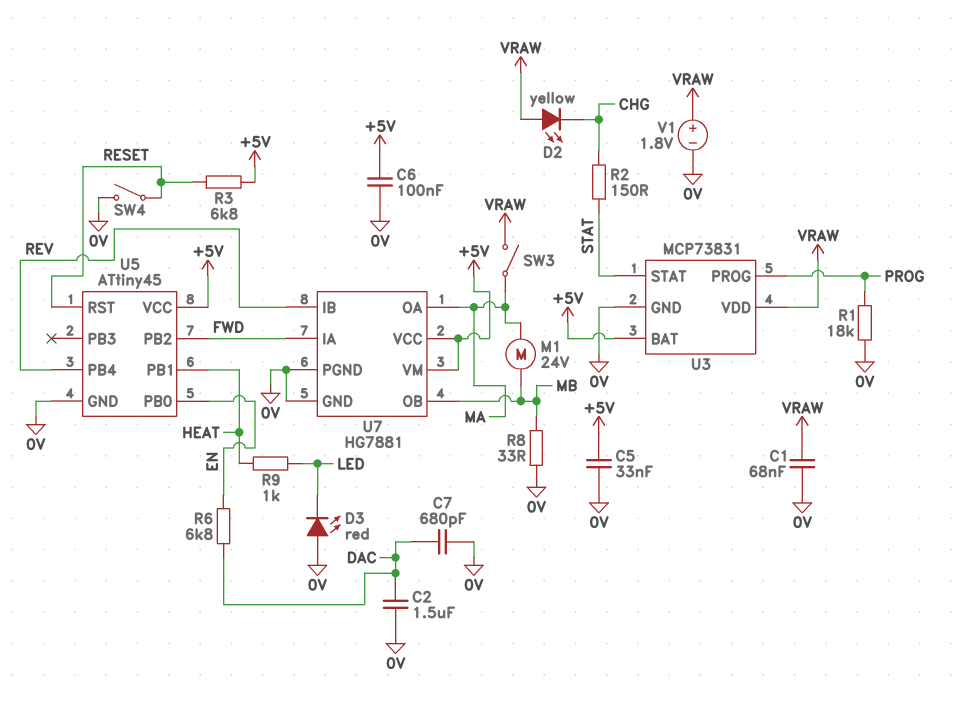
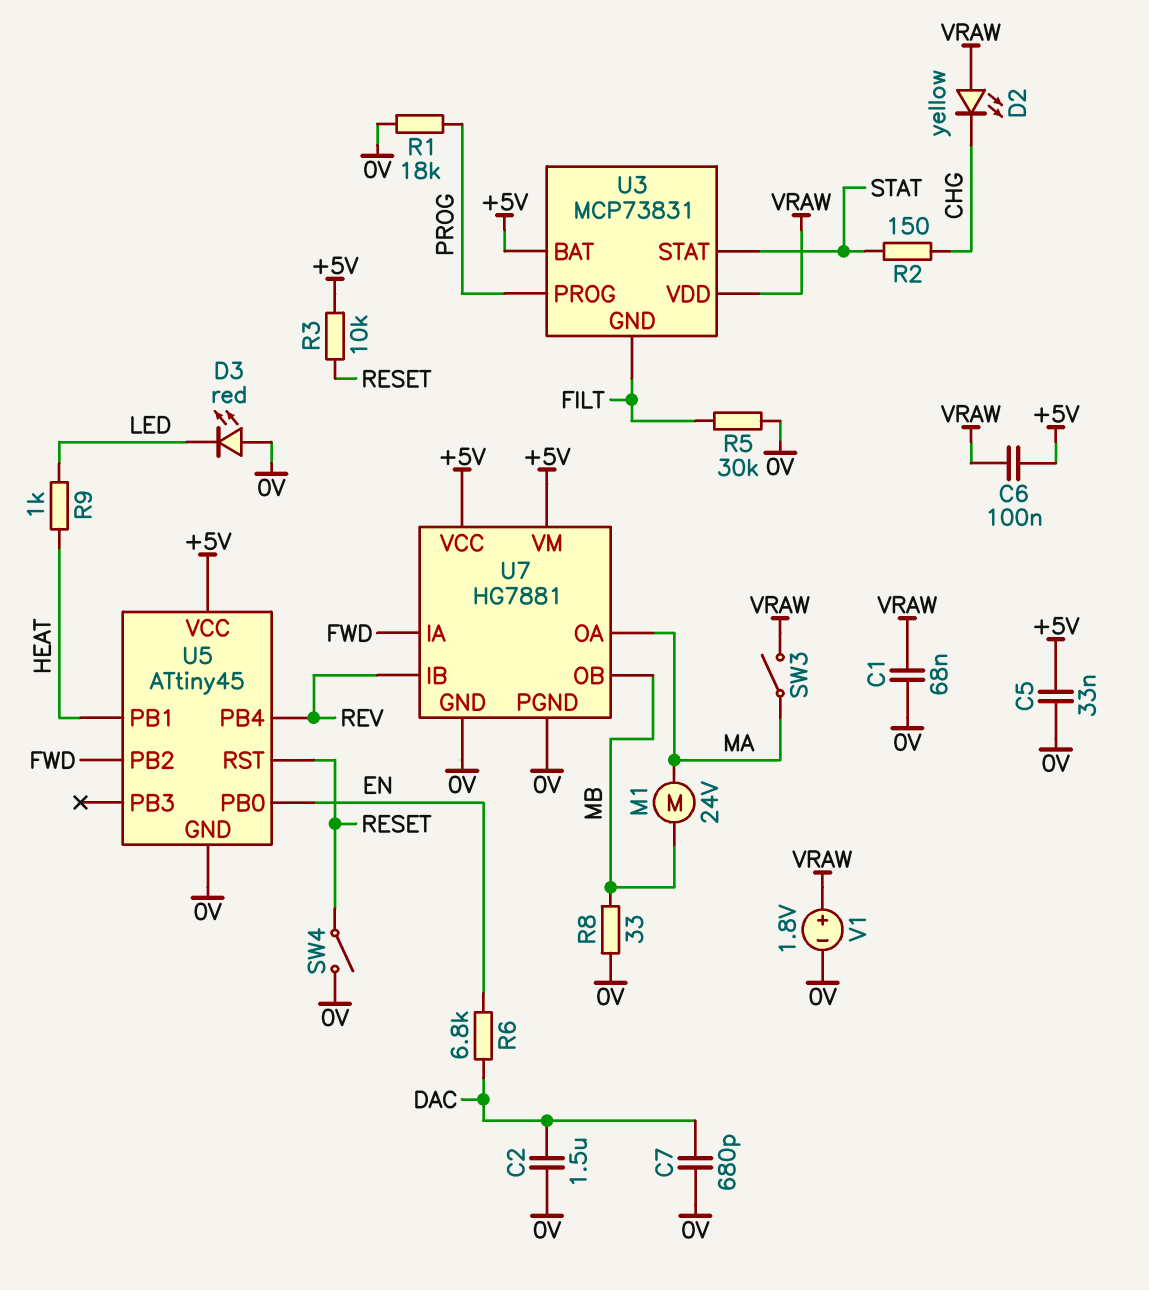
C6: 100nF (+5V, 0V) -> 100nF (+5V, VRAW)
R3: 6.8k (+5V, RESET) -> 10k (+5V, RESET)
R5: none -> 30k (0V, FILT)
U3 pin GND: 0V -> FILT

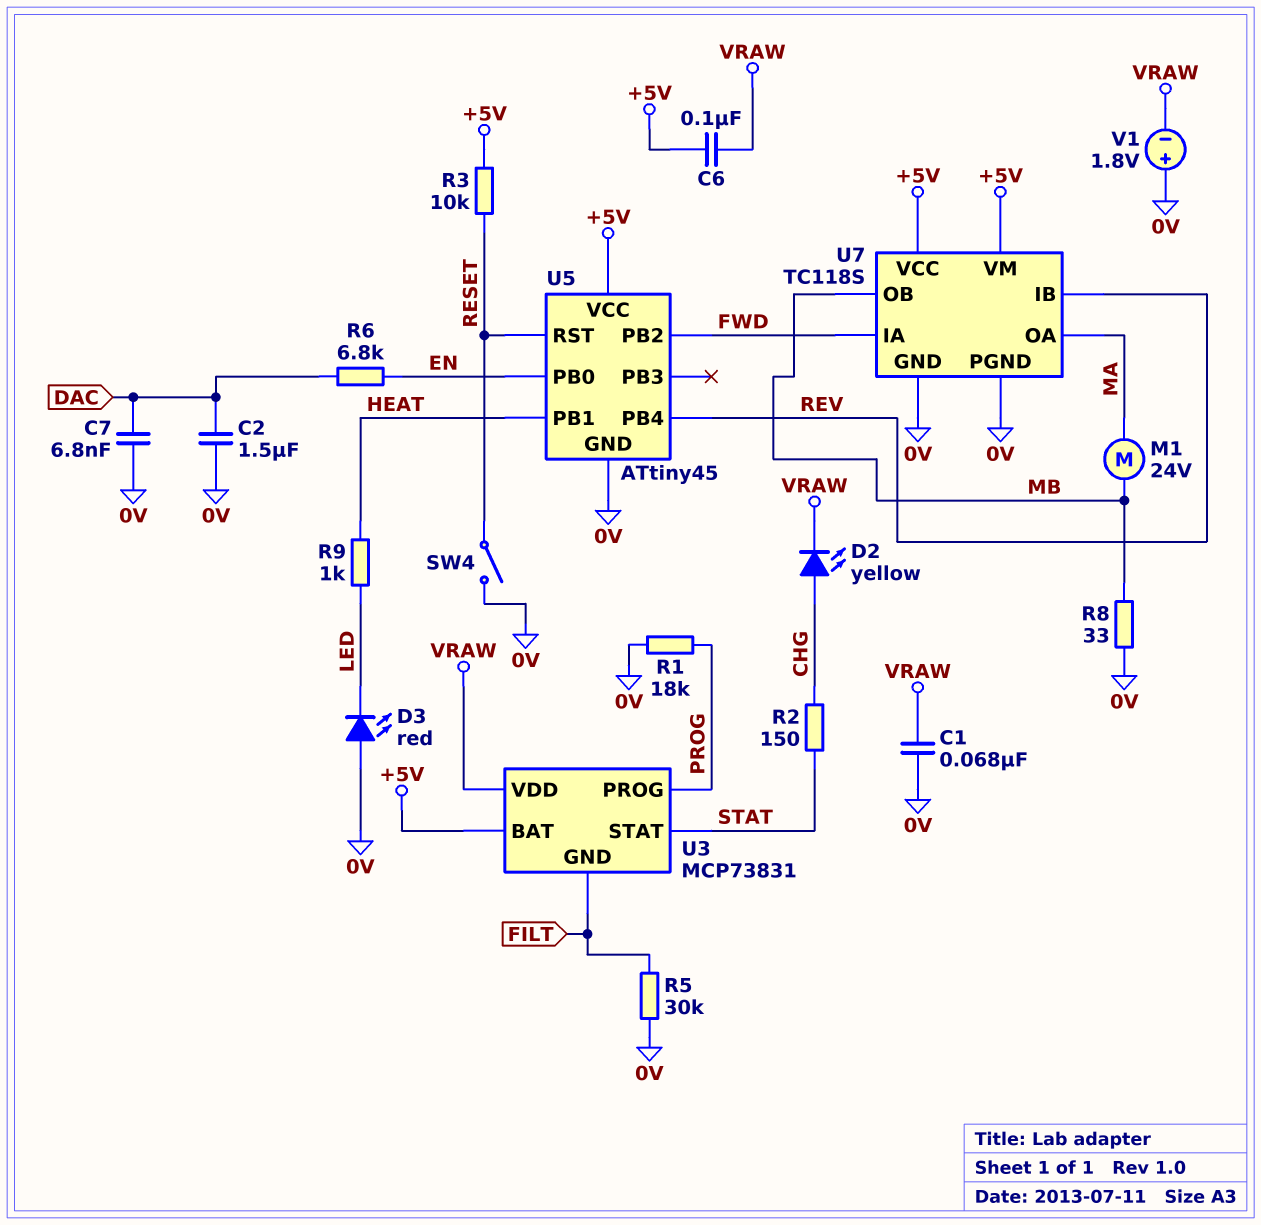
C5: 33nF (+5V, 0V) -> none
C7: 680pF (0V, DAC) -> 6.8nF (0V, DAC)
D2: LED yellow (A VRAW, K CHG) -> LED yellow (A CHG, K VRAW)
SW3: switch (MA, VRAW) -> none
U7: HG7881 -> TC118S
V1: 1.8V (plus VRAW, minus 0V) -> 1.8V (plus 0V, minus VRAW)

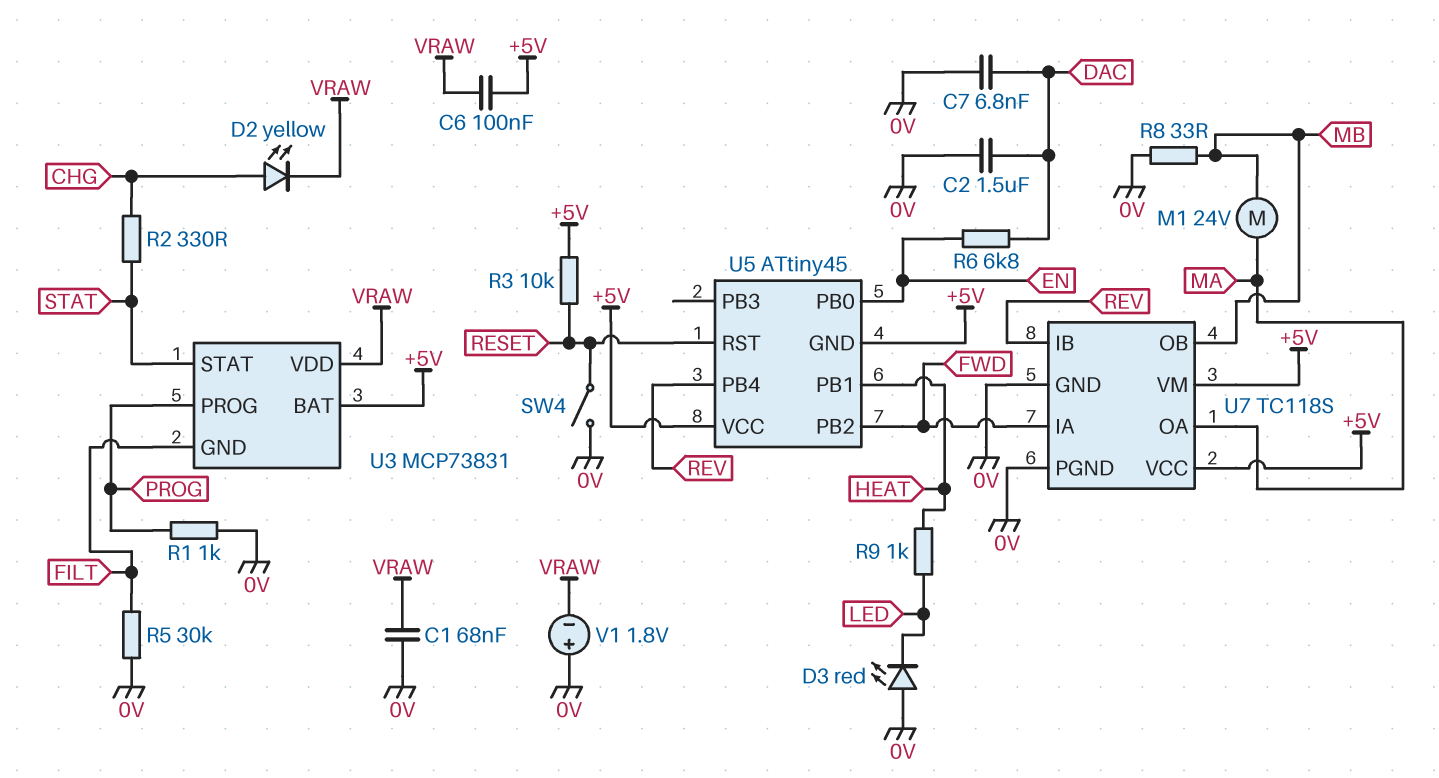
R1: 18k (0V, PROG) -> 1k (0V, PROG)
R2: 150 (CHG, STAT) -> 330 (CHG, STAT)
U5 pin GND: 0V -> +5V

